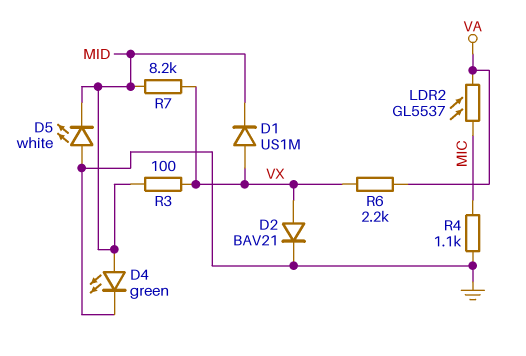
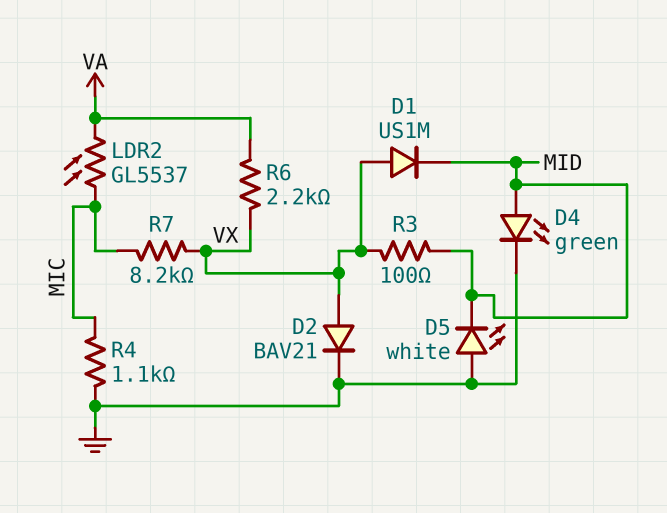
R7: 8.2k (MID, VX) -> 8.2k (MIC, VX)

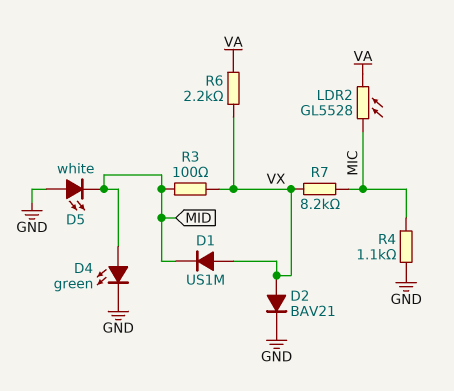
LDR2: GL5537 (MIC, VA) -> GL5528 (MIC, VA)

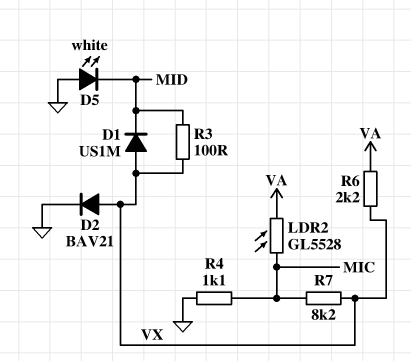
D4: LED green (A MID, K GND) -> none

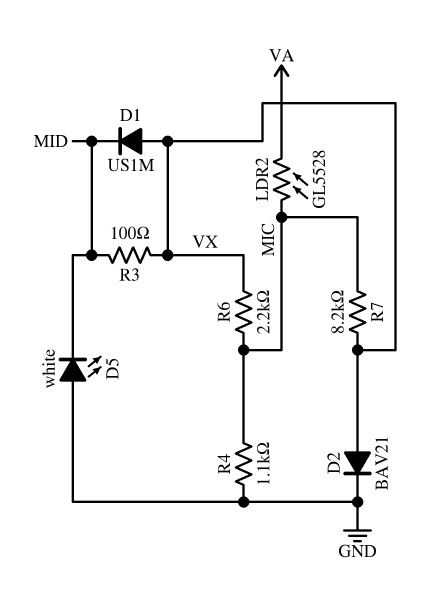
R6: 2.2k (VA, VX) -> 2.2k (MIC, VX)

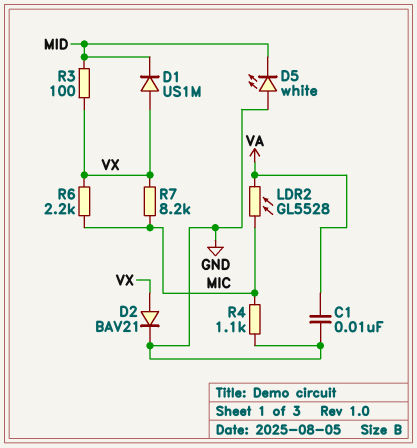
C1: none -> 10nF (GND, VA)

